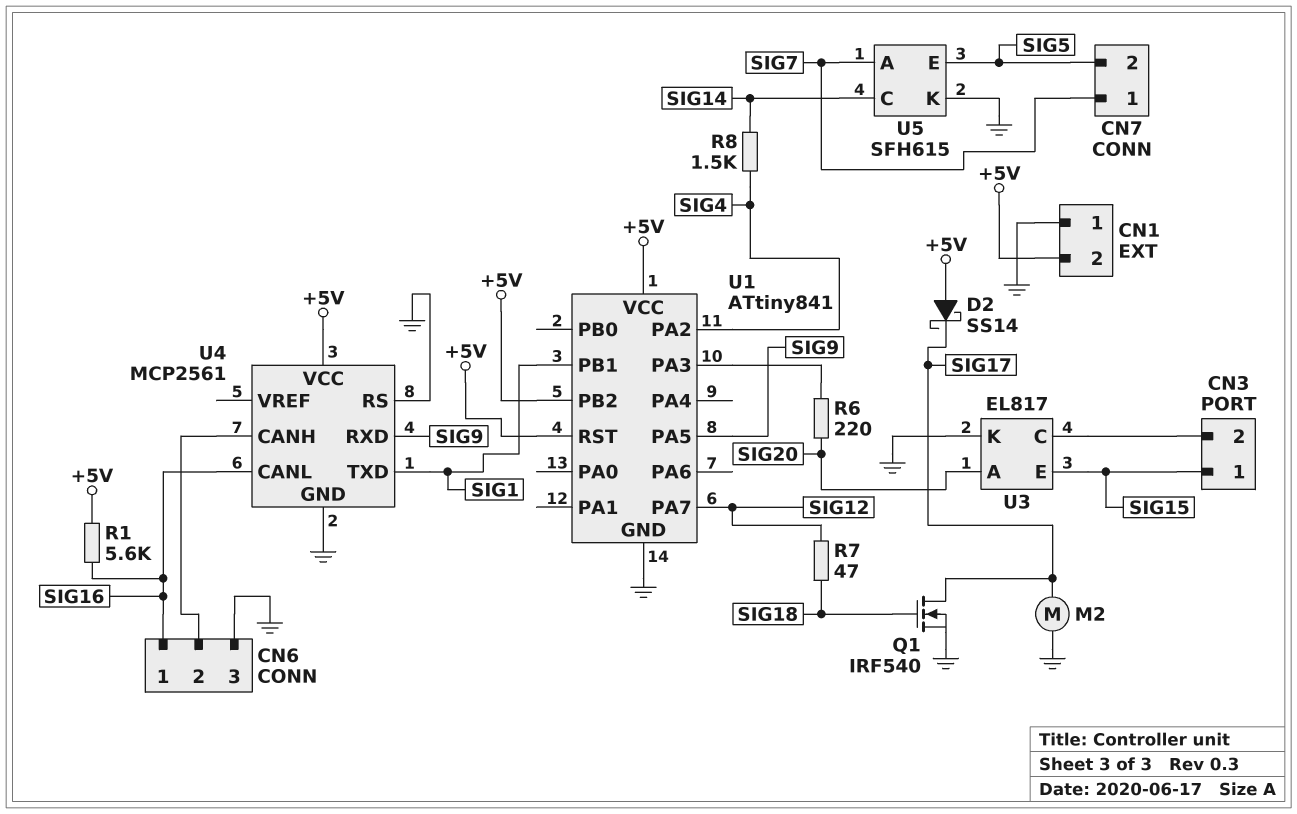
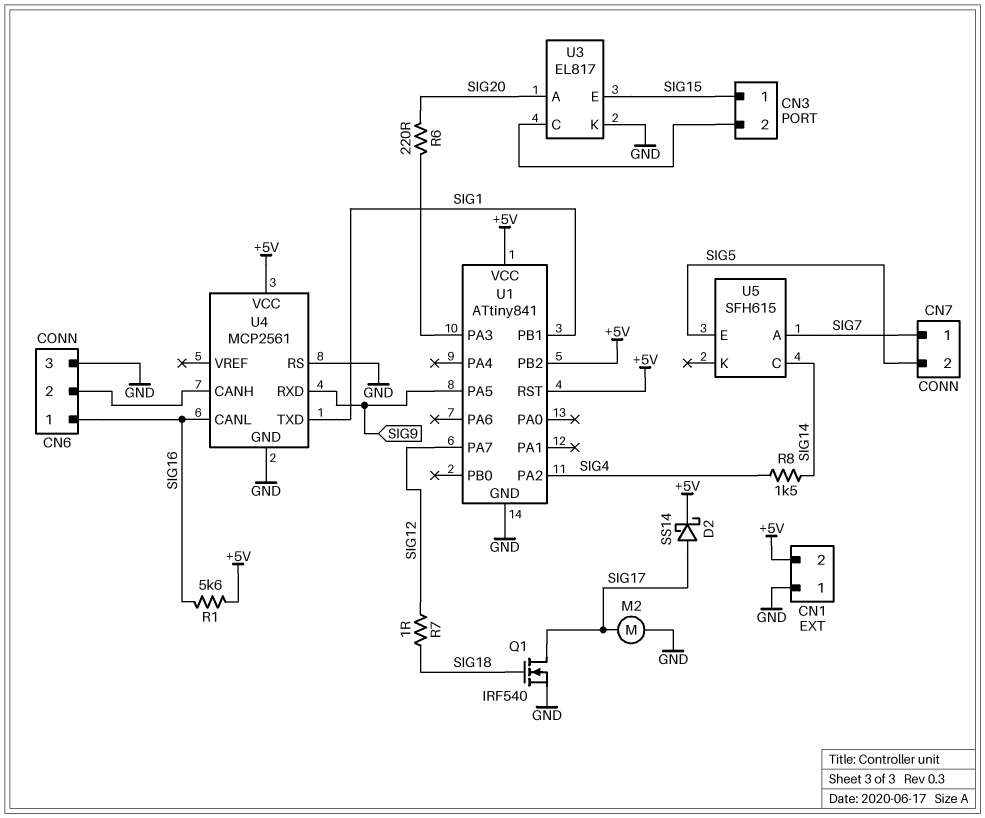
D2: schottky SS14 (A +5V, K SIG17) -> schottky SS14 (A SIG17, K +5V)
R7: 47 (SIG12, SIG18) -> 1 (SIG12, SIG18)
U5 pin K: GND -> none

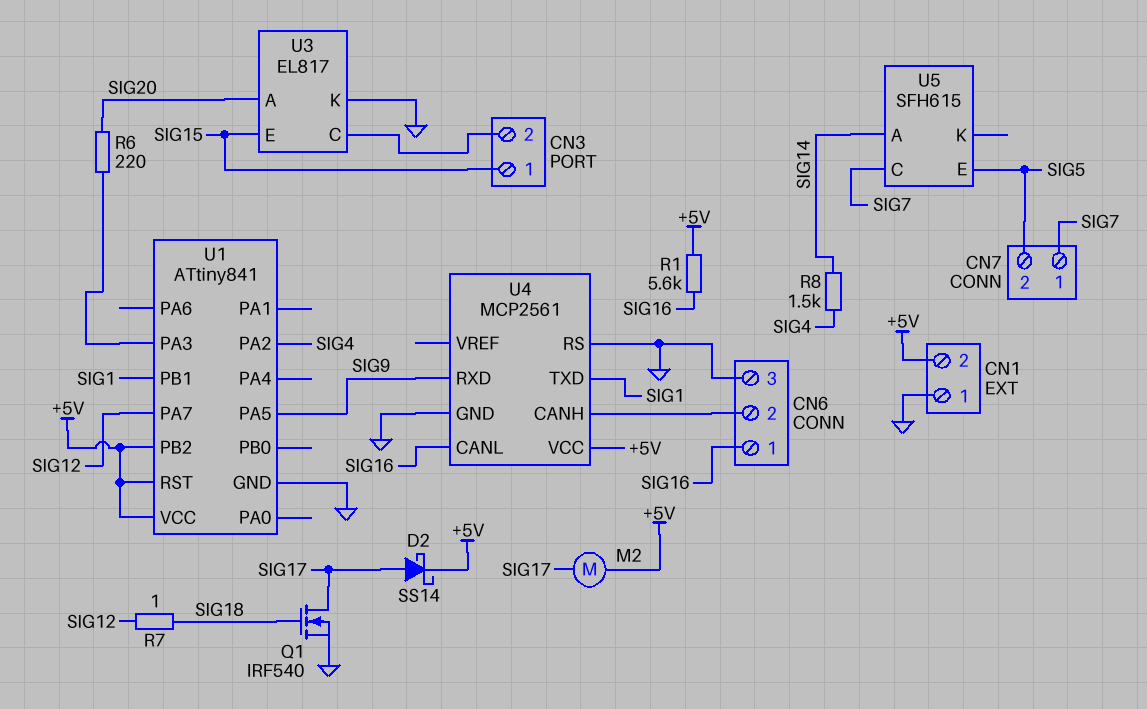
M2: motor (GND, SIG17) -> motor (+5V, SIG17)
U5 pin A: SIG7 -> SIG14
U5 pin C: SIG14 -> SIG7

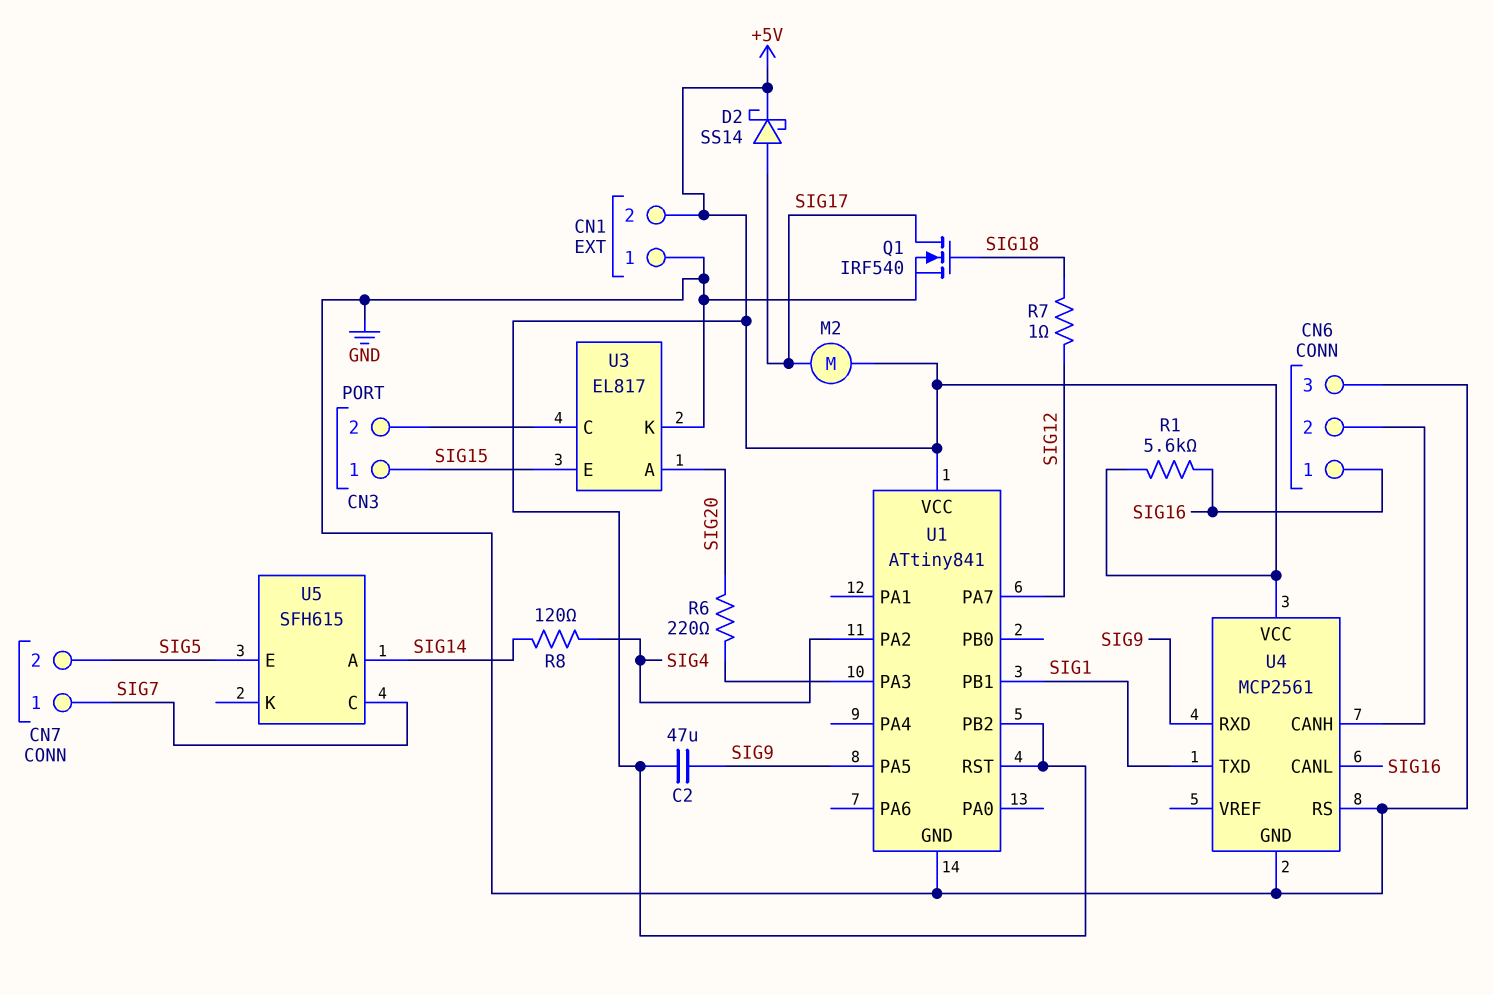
C2: none -> 47uF (+5V, SIG9)
R8: 1.5k (SIG4, SIG14) -> 120 (SIG4, SIG14)

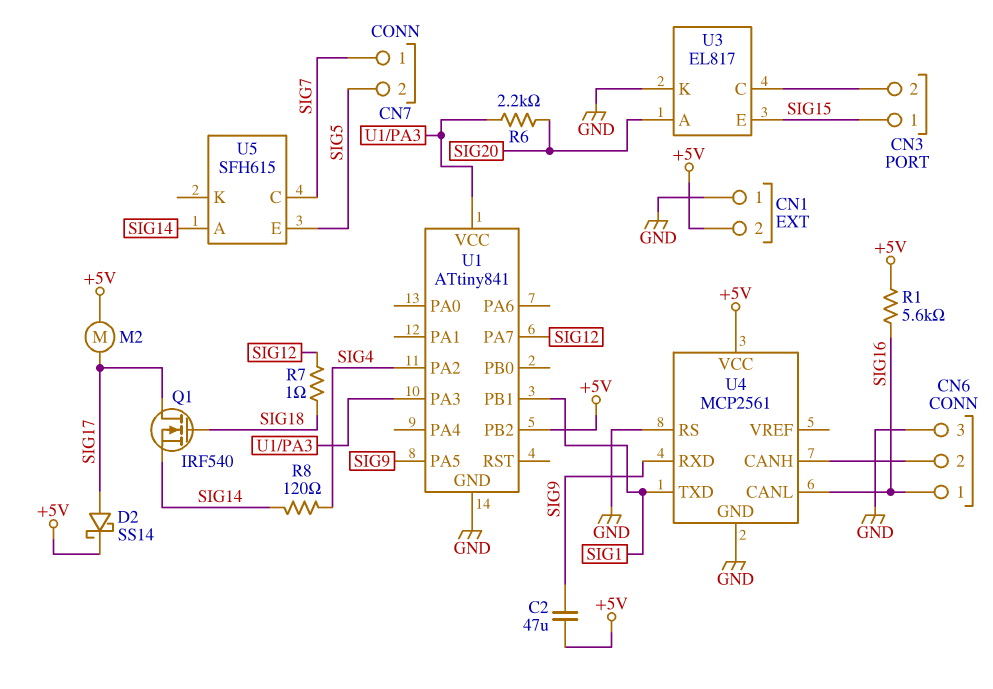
Q1: NMOS IRF540 (G SIG18, D SIG17, S GND) -> NMOS IRF540 (G SIG18, D SIG17, S SIG14)
R6: 220 (SIG20, U1/PA3) -> 2.2k (SIG20, U1/PA3)
U1 pin RST: +5V -> none
U1 pin VCC: +5V -> U1/PA3

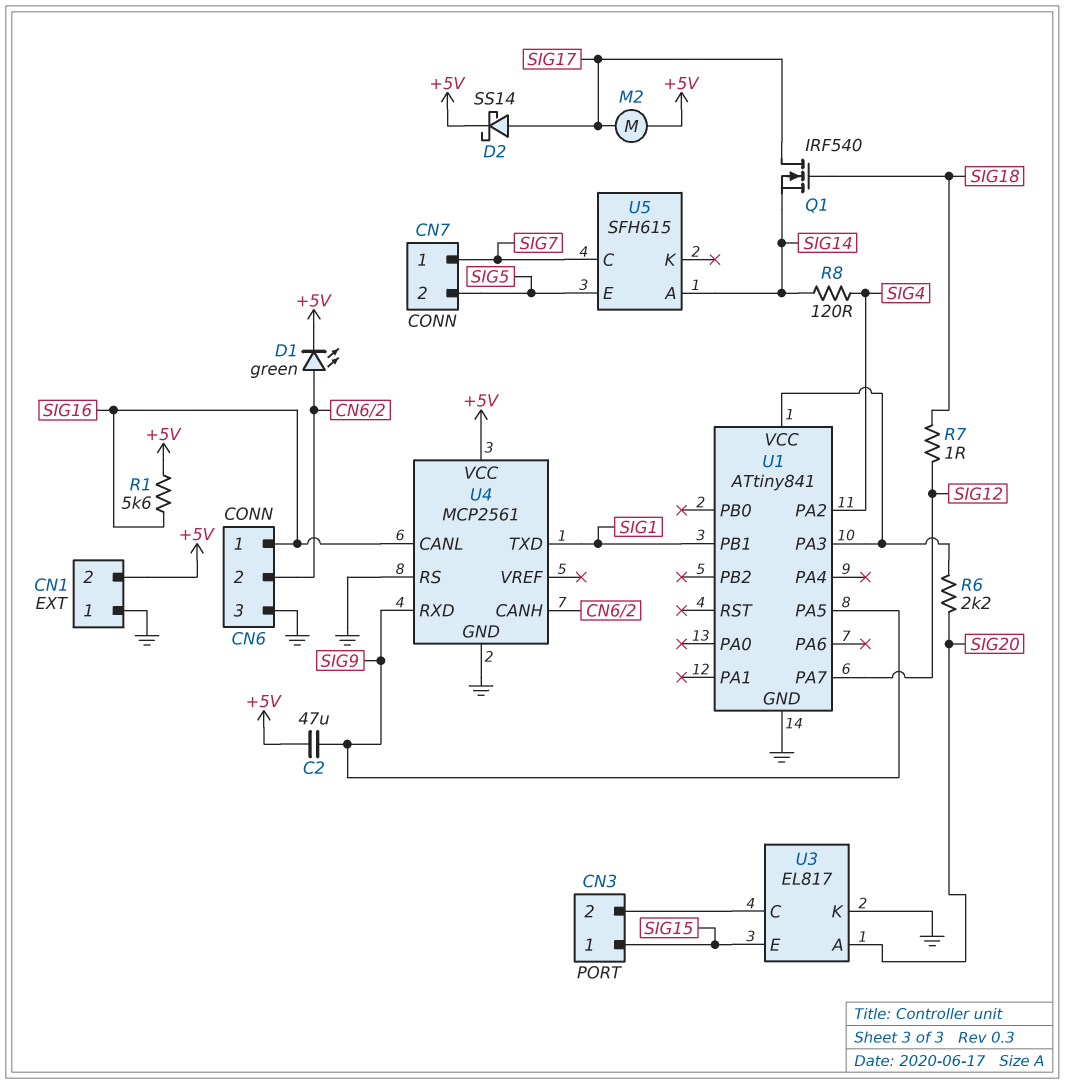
D1: none -> LED green (A CN6/2, K +5V)
U1 pin PB2: +5V -> none

